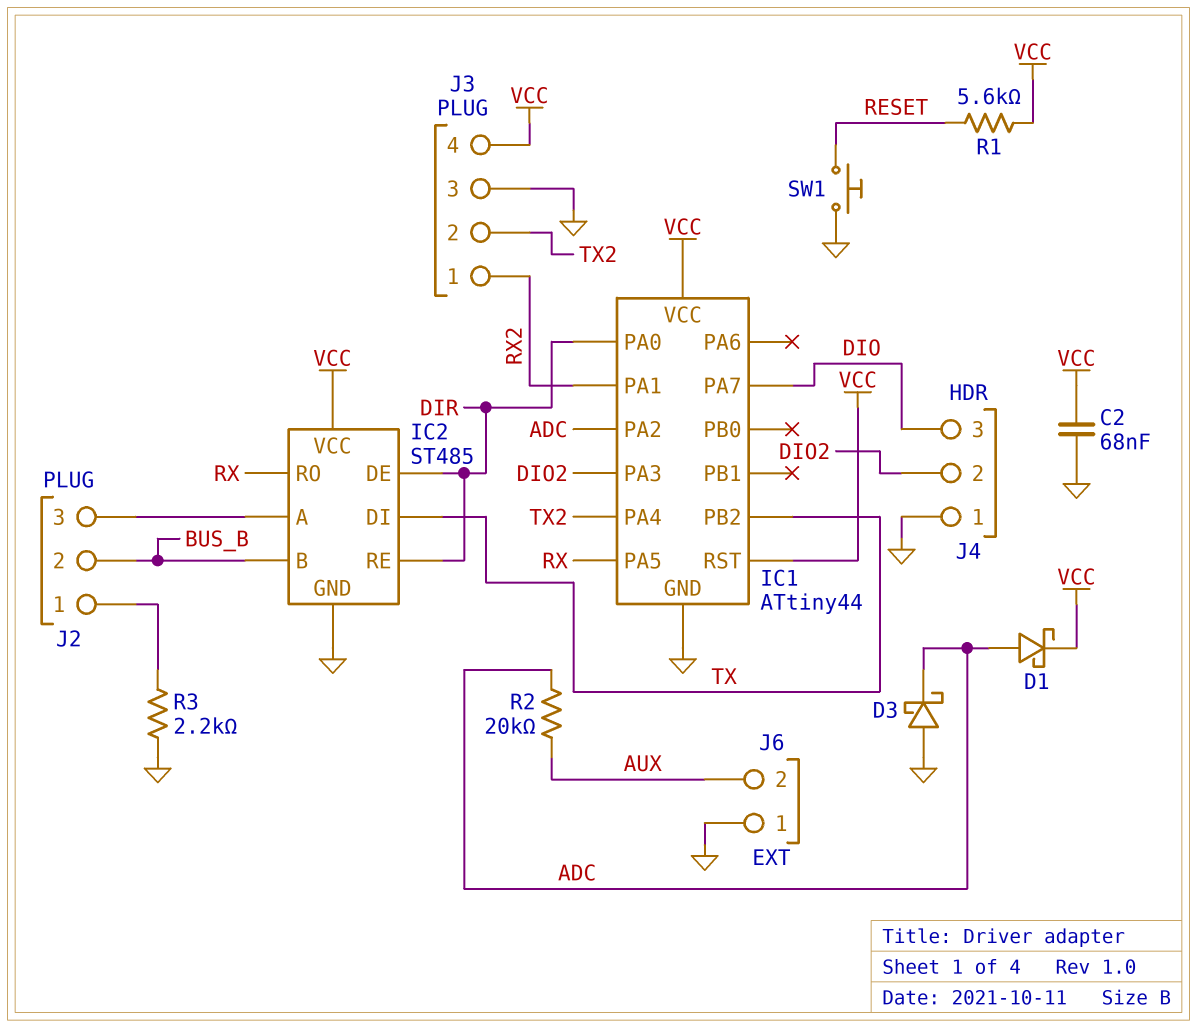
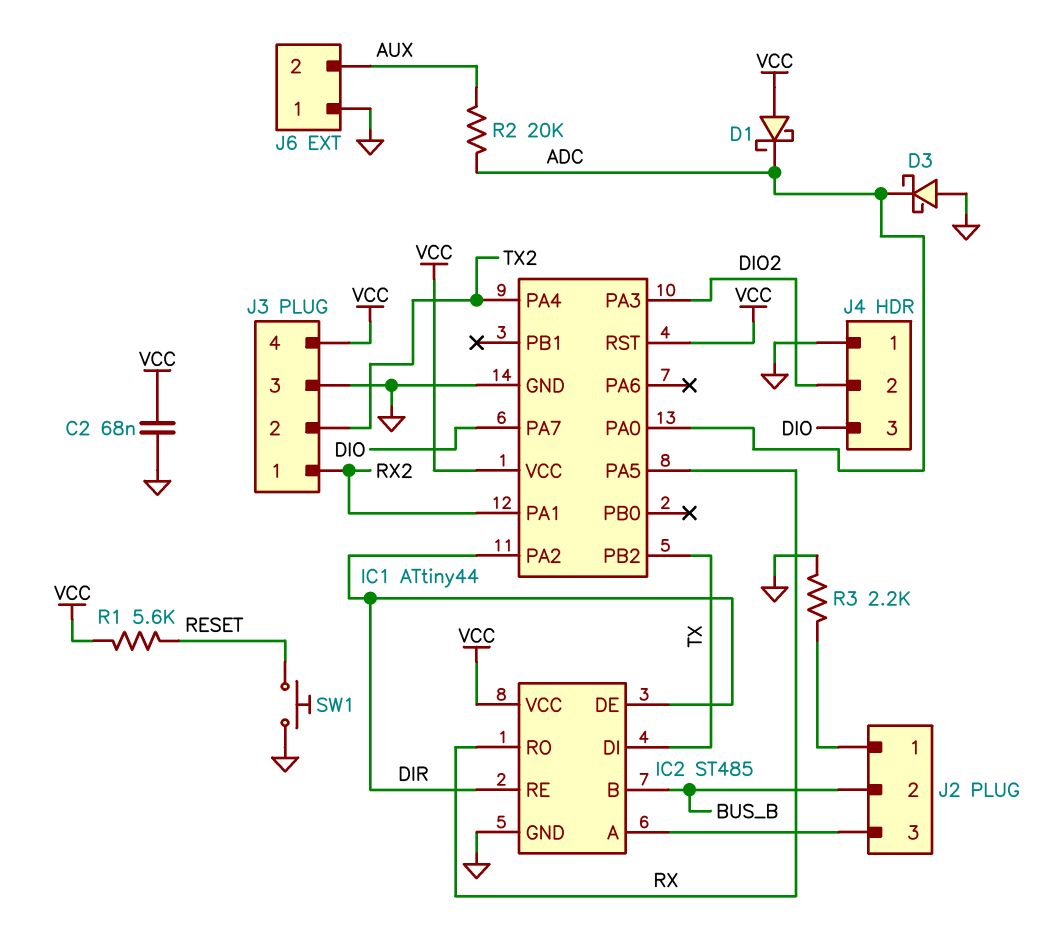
D1: schottky (A ADC, K VCC) -> schottky (A VCC, K ADC)
IC1 pin PA0: DIR -> ADC
IC1 pin PA2: ADC -> DIR

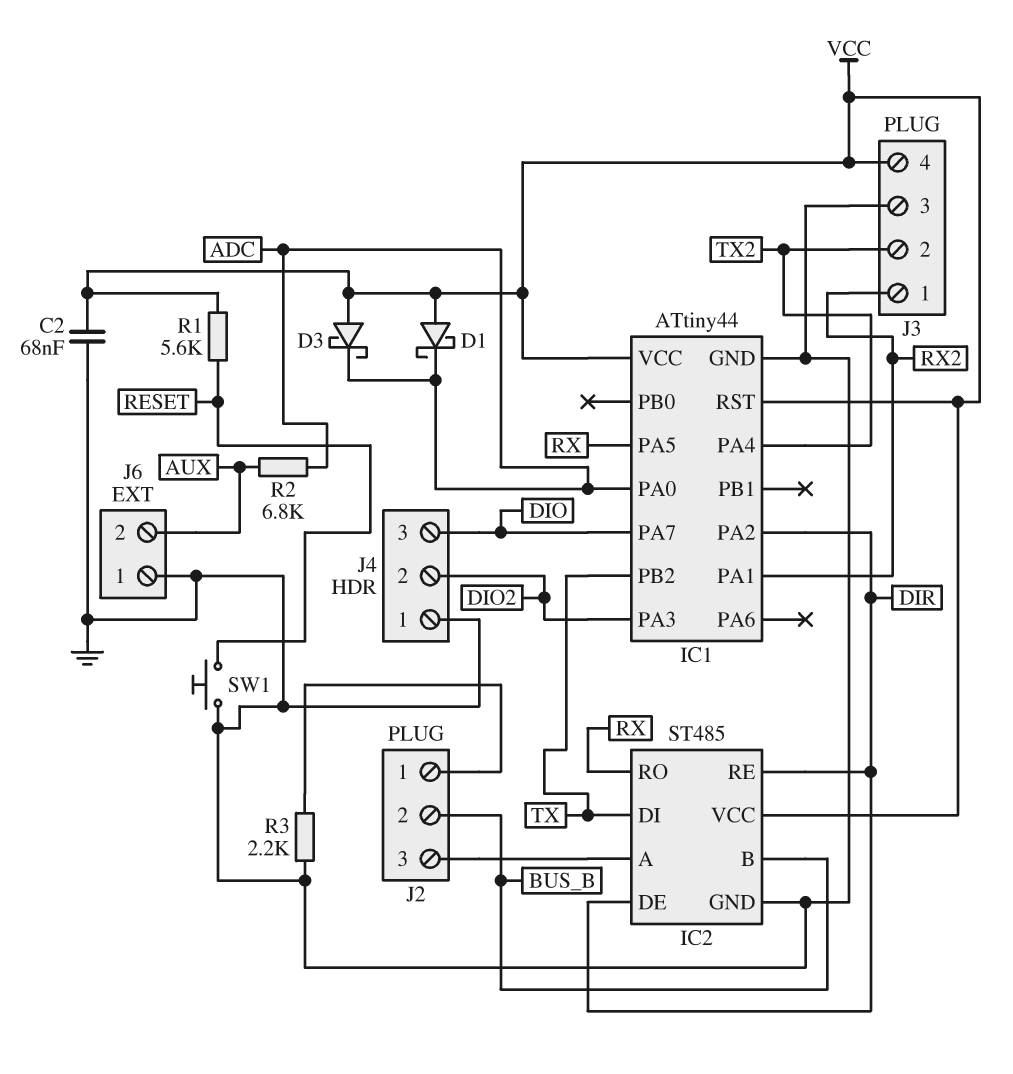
D3: schottky (A GND, K ADC) -> schottky (A VCC, K ADC)
R2: 20k (ADC, AUX) -> 6.8k (ADC, AUX)

